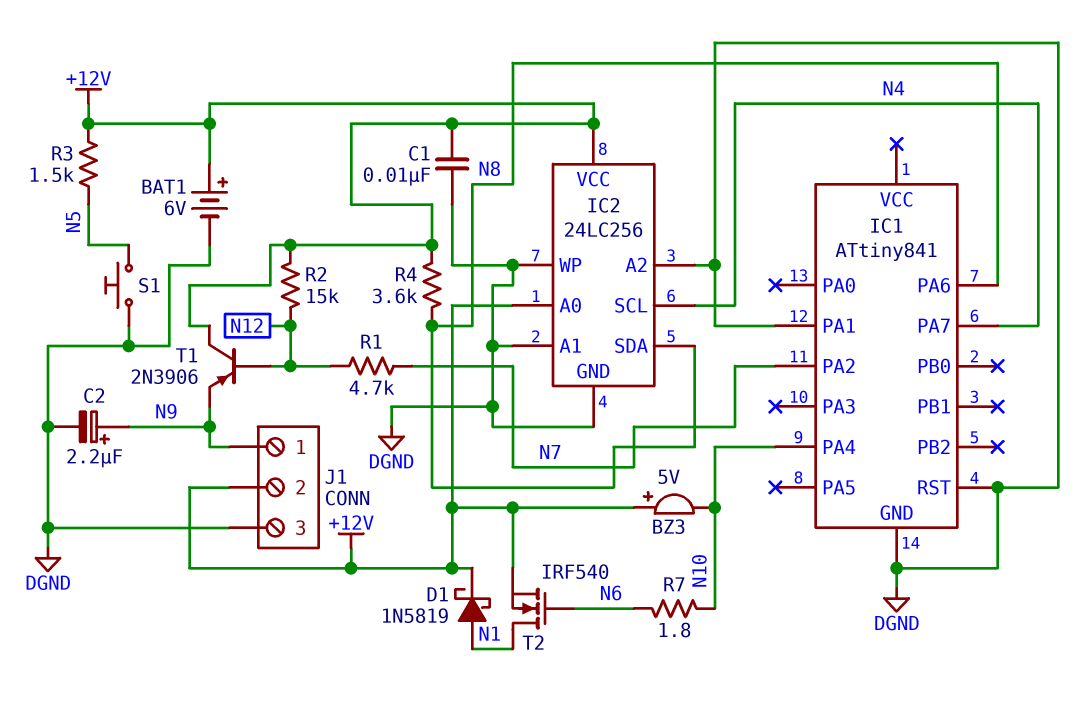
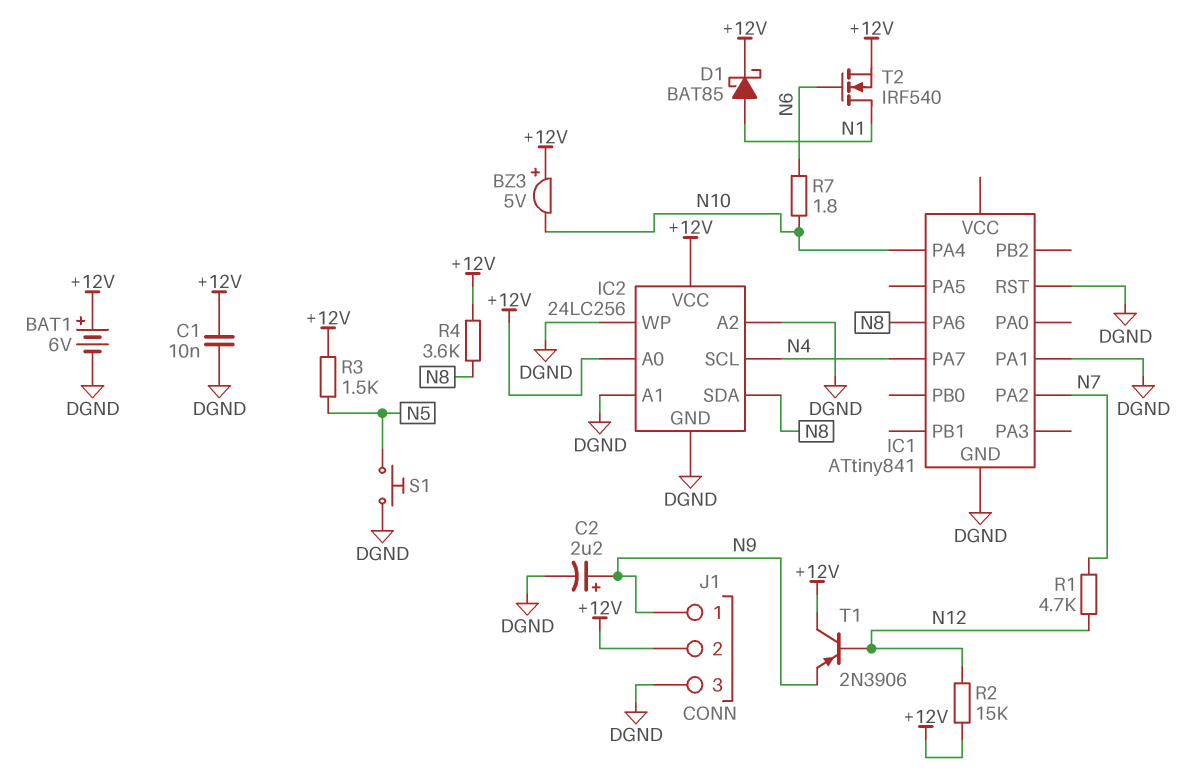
D1: schottky 1N5819 (A N1, K +12V) -> schottky BAT85 (A N1, K +12V)

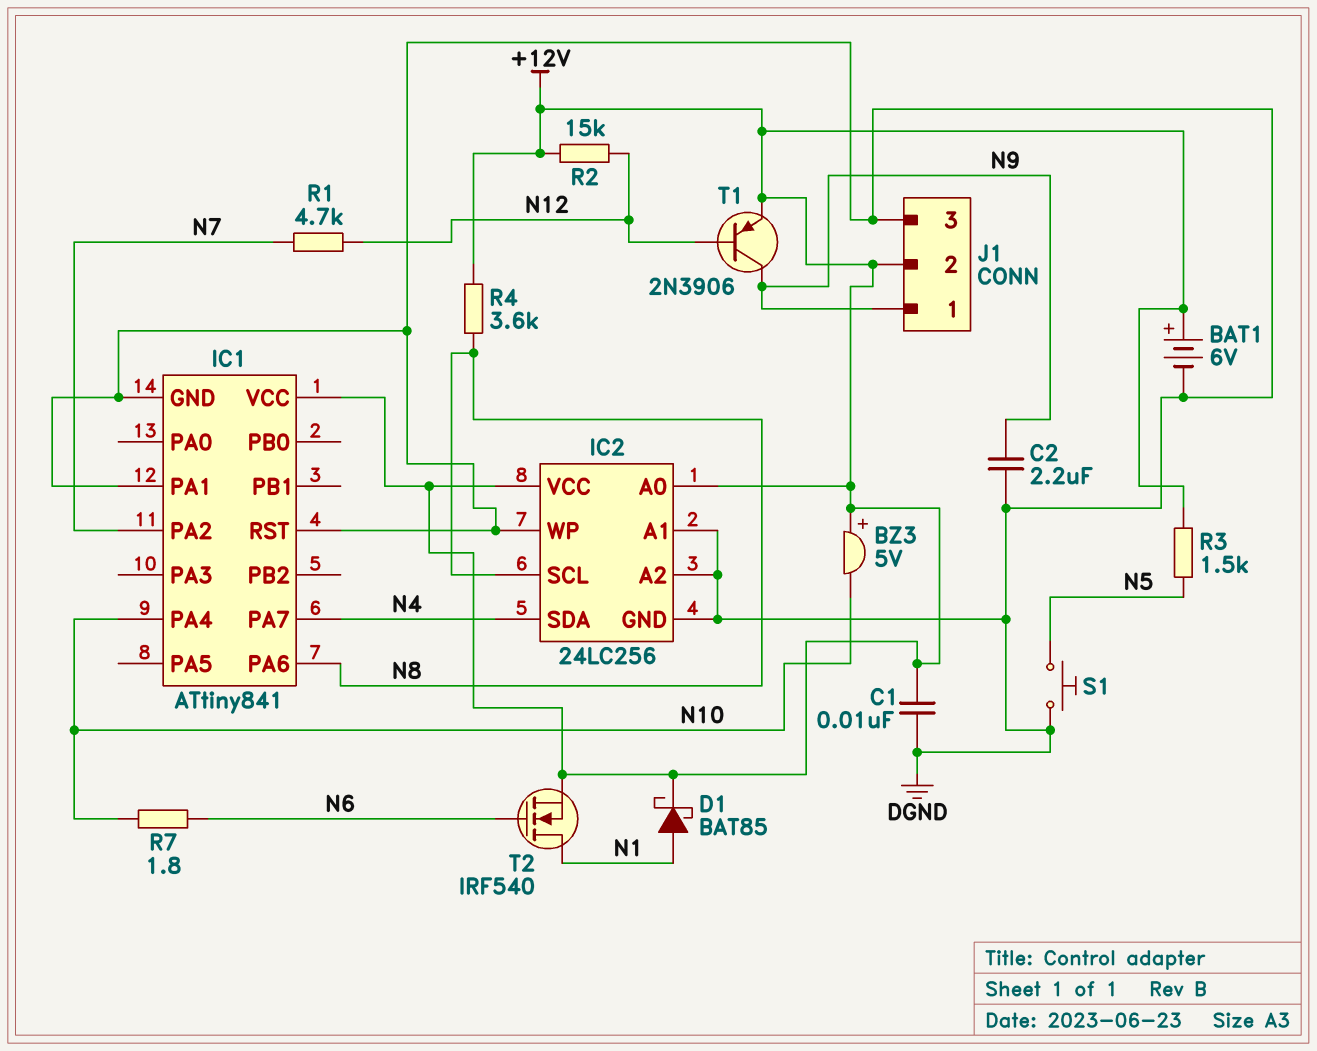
C2: 2.2uF (plus N9, minus DGND) -> 2.2uF (DGND, N9)
IC1 pin VCC: none -> +12V
IC2 pin SCL: N4 -> N8
IC2 pin SDA: N8 -> N4
T1: PNP 2N3906 (B N12, C +12V, E N9) -> PNP 2N3906 (B N12, C N9, E +12V)

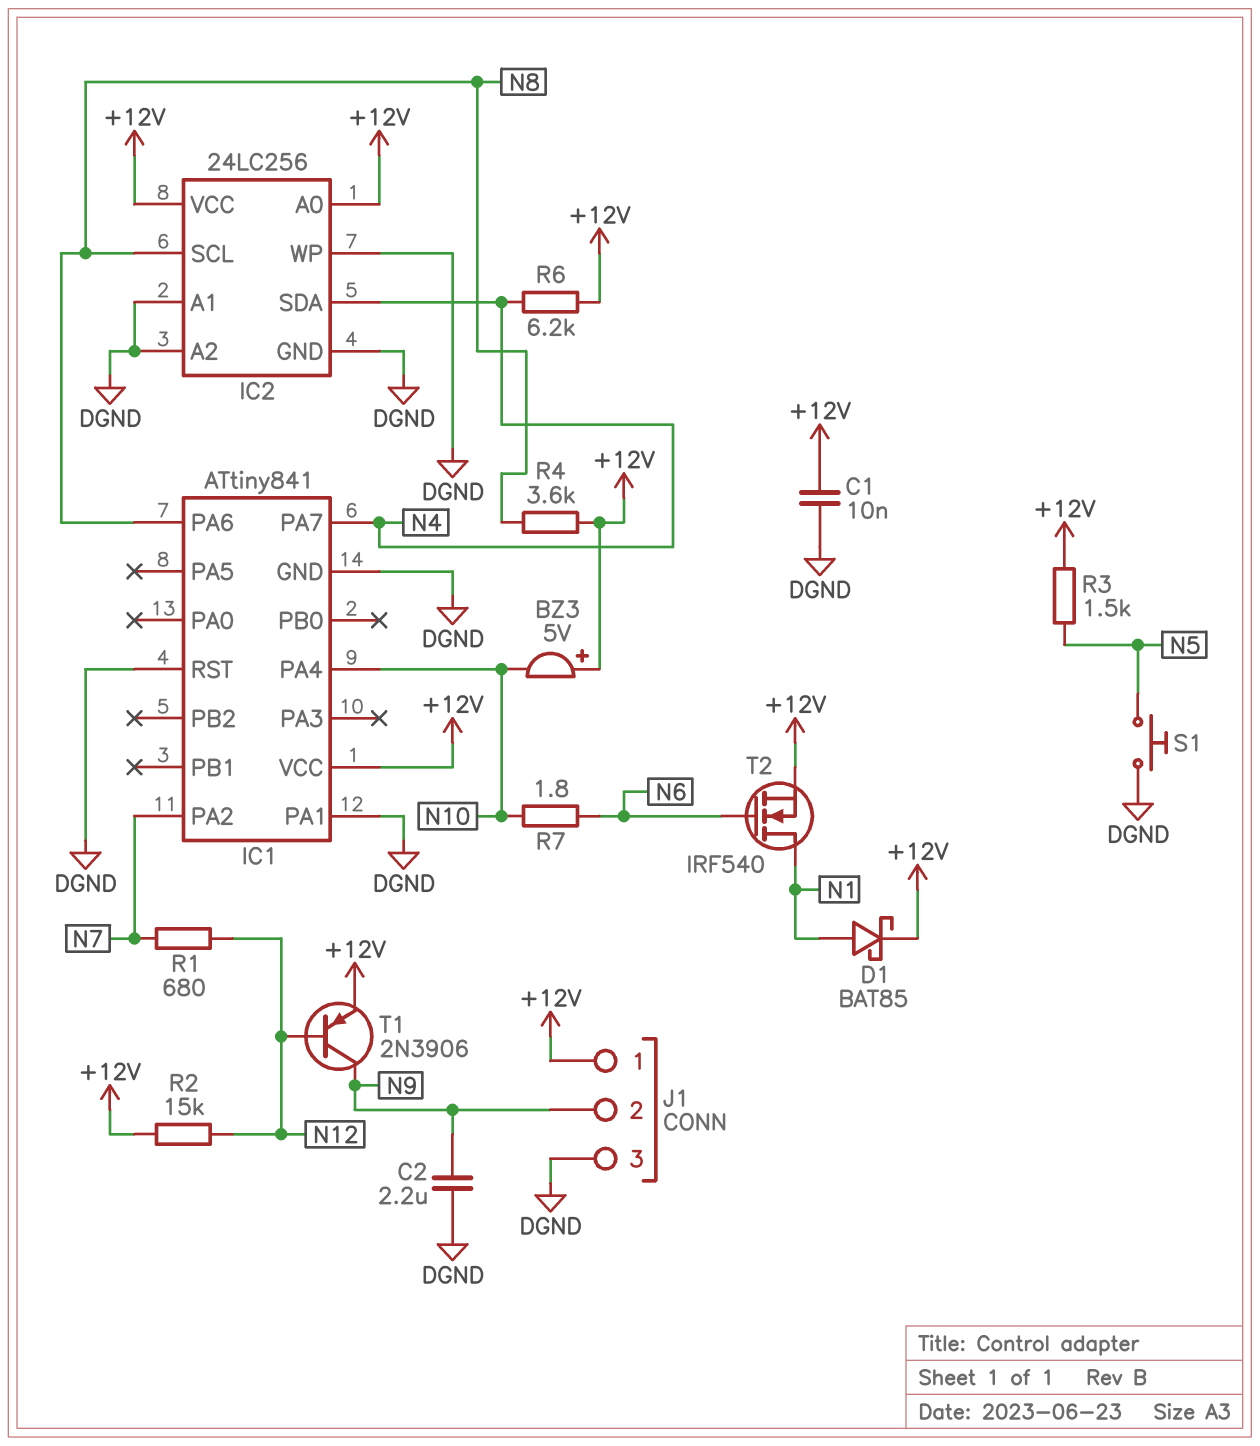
BAT1: 6V (plus +12V, minus DGND) -> none
J1 pin 1: N9 -> +12V
J1 pin 2: +12V -> N9
R1: 4.7k (N7, N12) -> 680 (N7, N12)
R6: none -> 6.2k (+12V, N4)

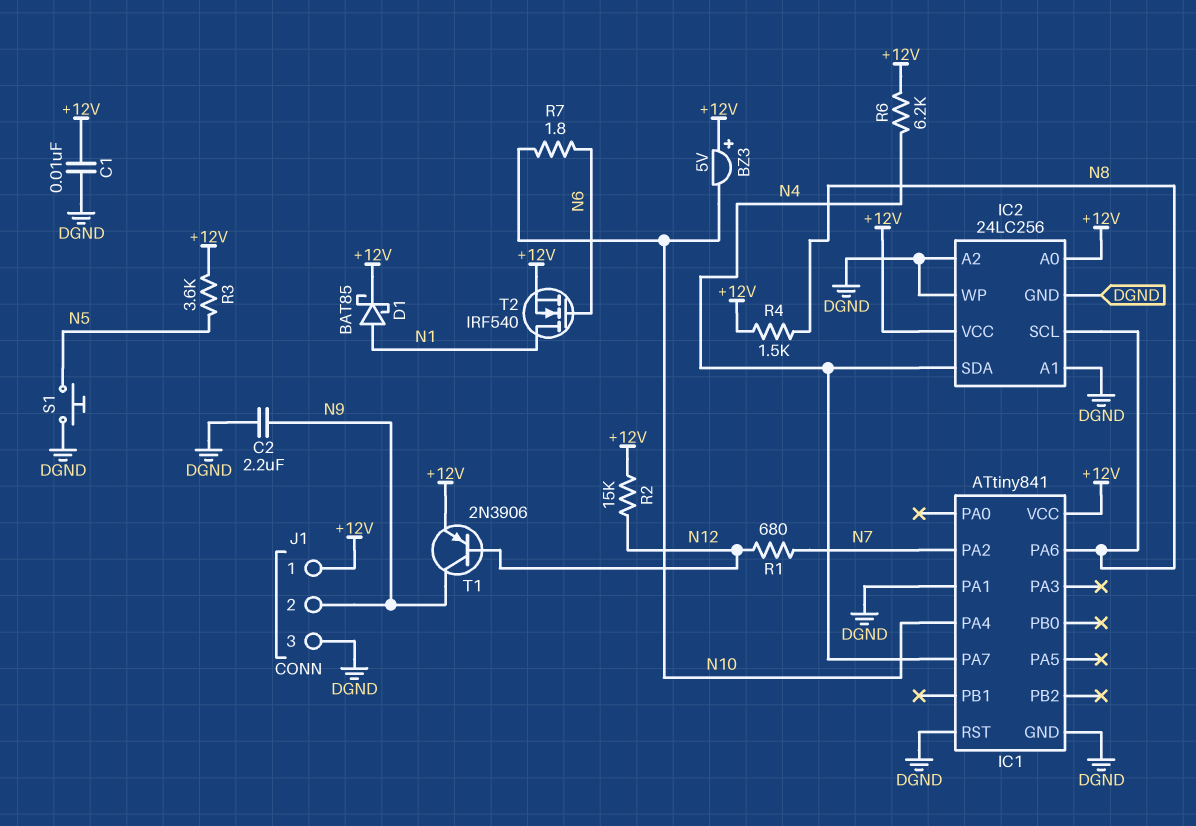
R3: 1.5k (+12V, N5) -> 3.6k (+12V, N5)
R4: 3.6k (+12V, N8) -> 1.5k (+12V, N8)

